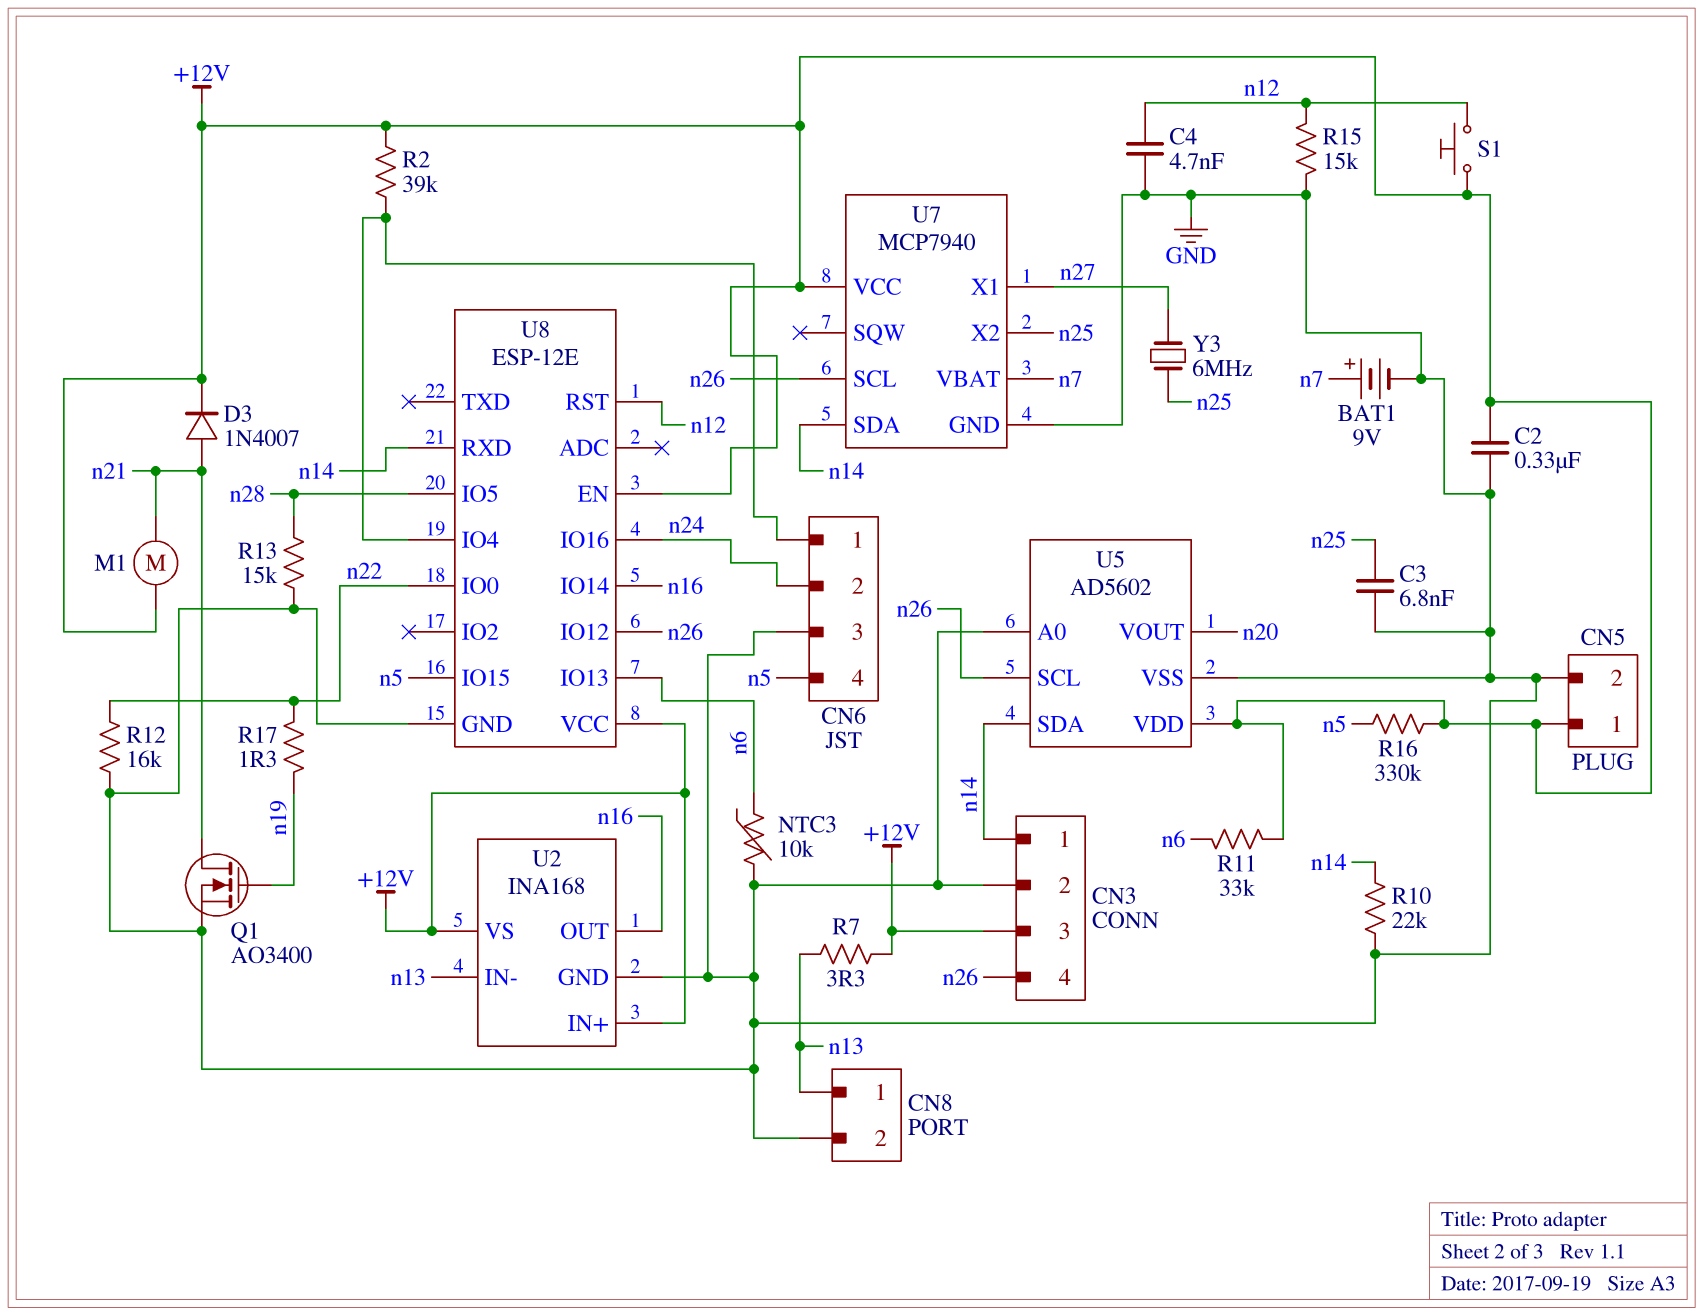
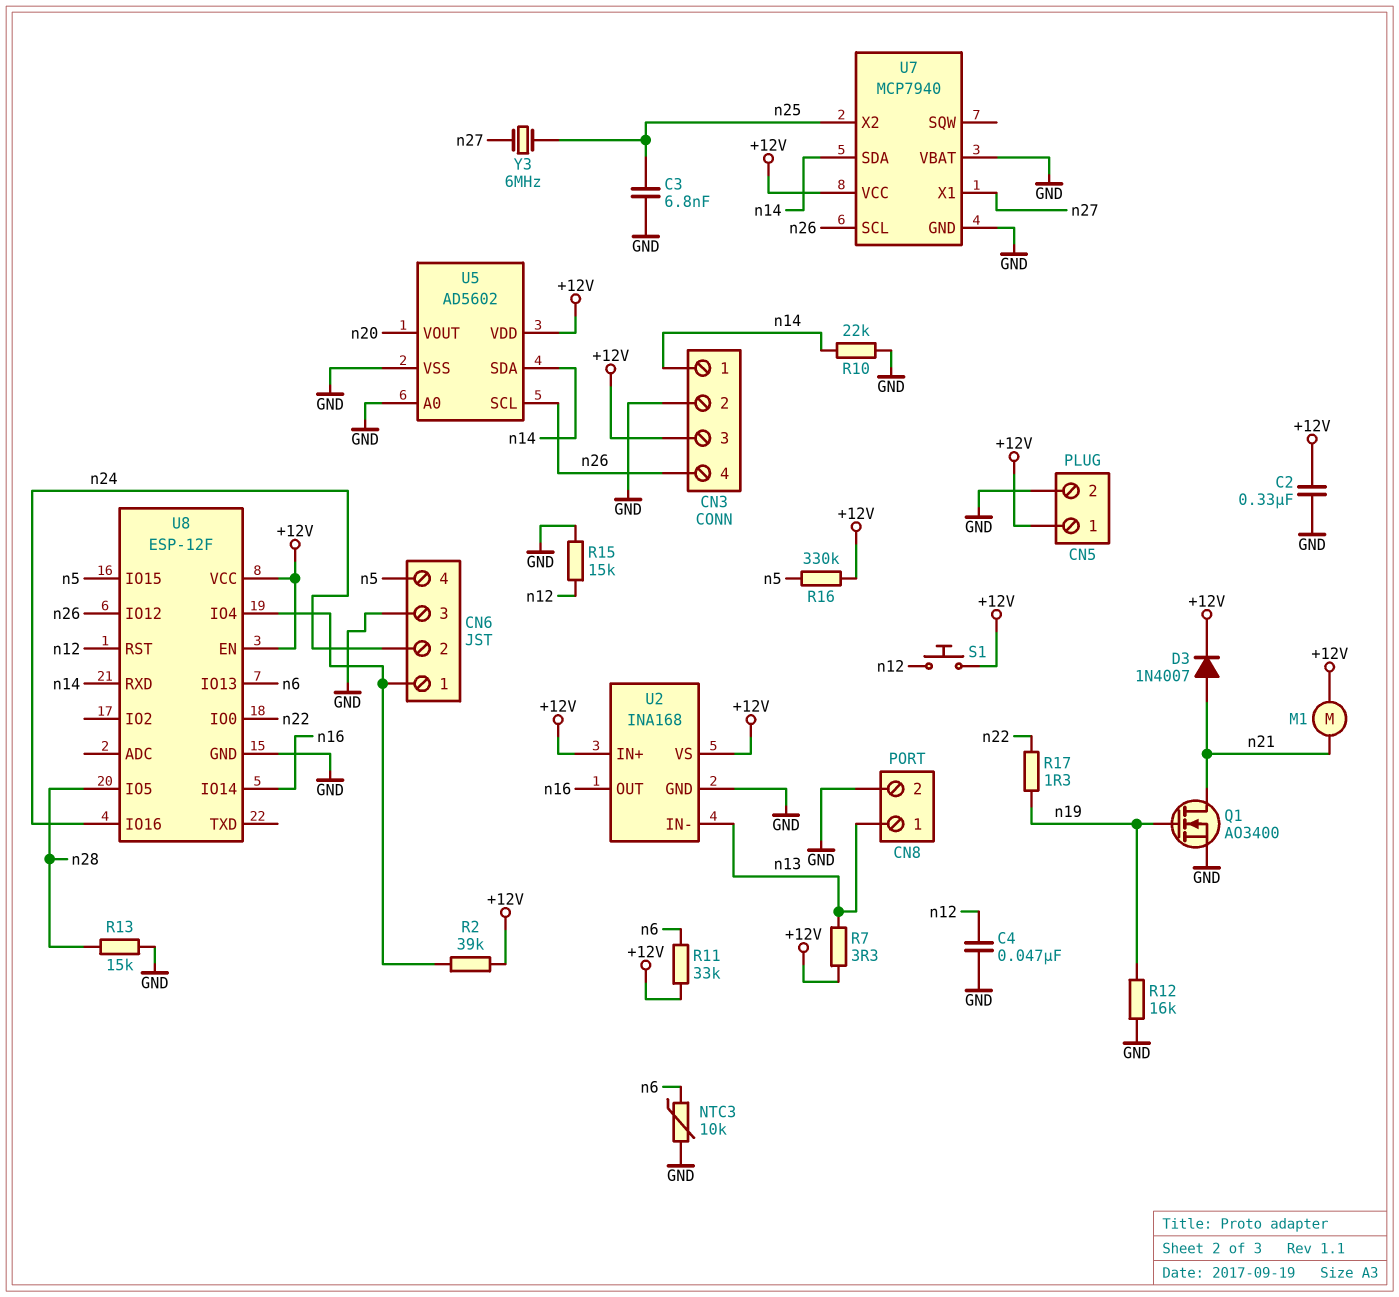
BAT1: 9V (plus n7, minus GND) -> none
C4: 4.7nF (GND, n12) -> 47nF (GND, n12)
R12: 16k (GND, n22) -> 16k (GND, n19)
U7 pin VBAT: n7 -> GND
U8: ESP-12E -> ESP-12F

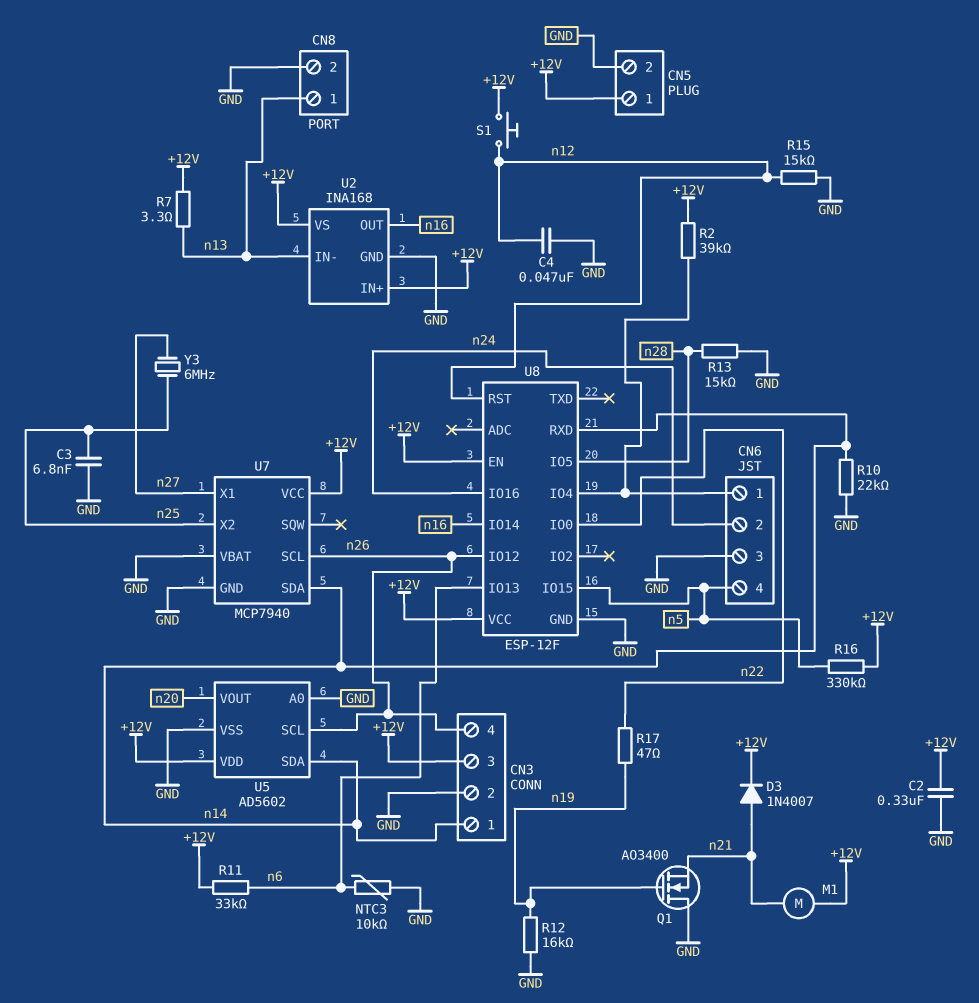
Q1: NMOS AO3400 (G n19, D n21, S GND) -> NMOS AO3400 (G n19, D GND, S n21)
R17: 1.3 (n19, n22) -> 47 (n19, n22)

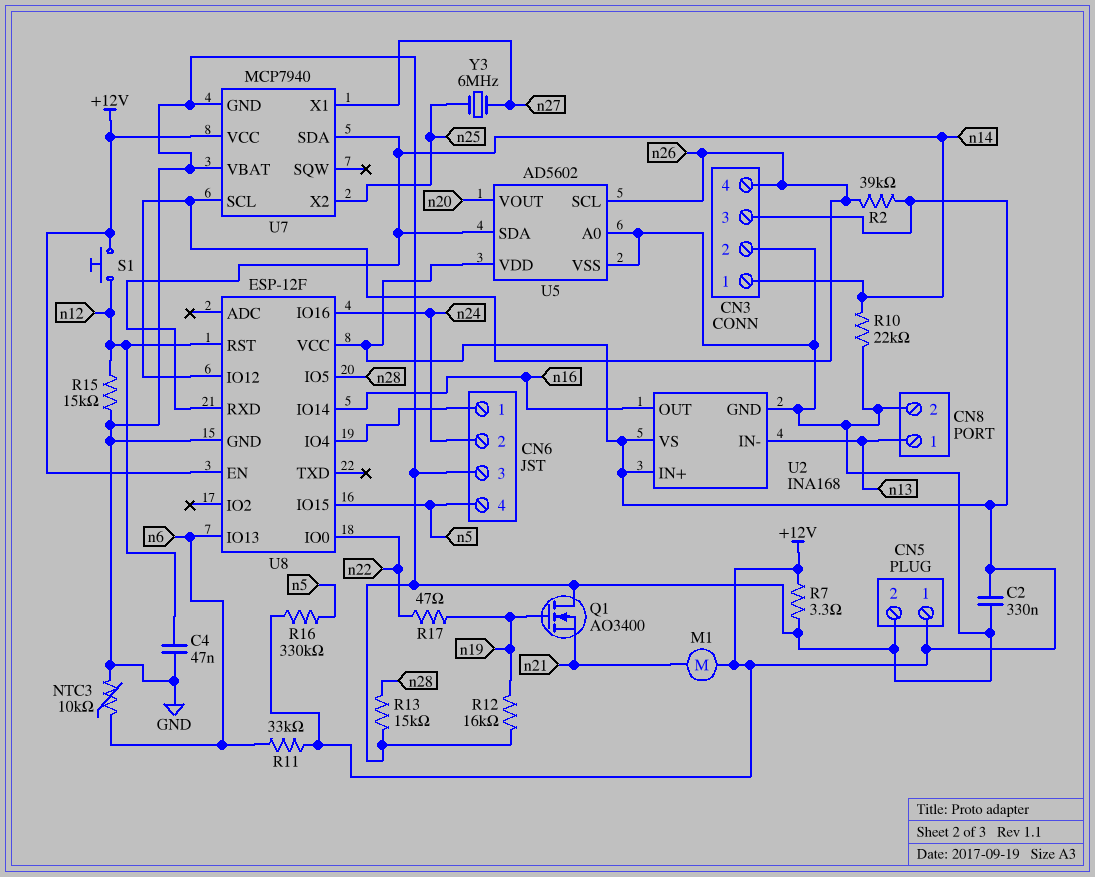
C3: 6.8nF (GND, n25) -> none
D3: diode 1N4007 (A n21, K +12V) -> none
R2: 39k (+12V, CN6/1) -> 39k (+12V, n26)
R7: 3.3 (+12V, n13) -> 3.3 (+12V, GND)

